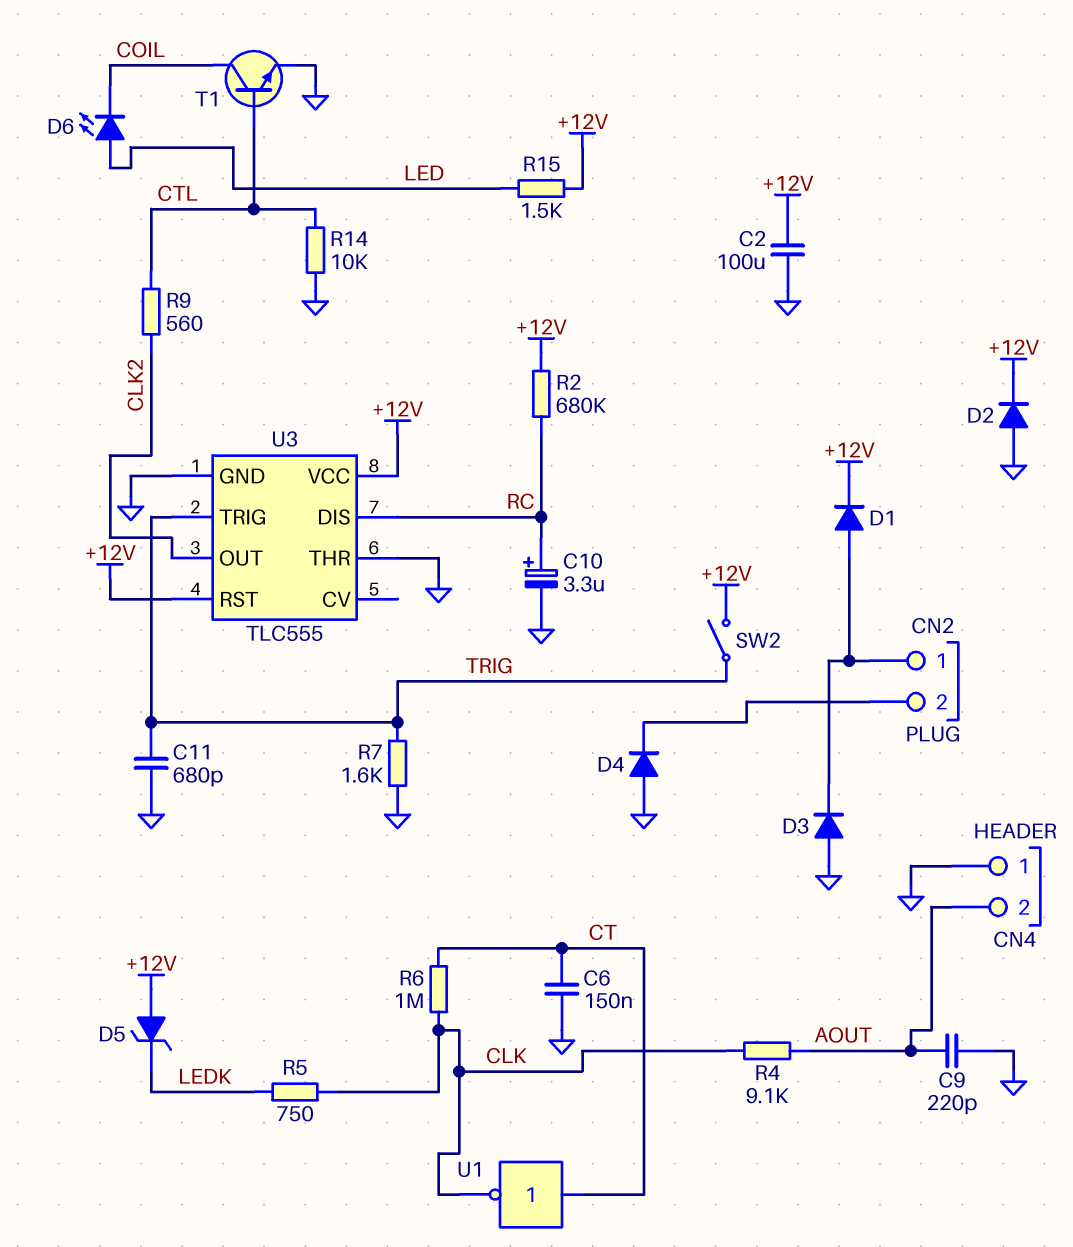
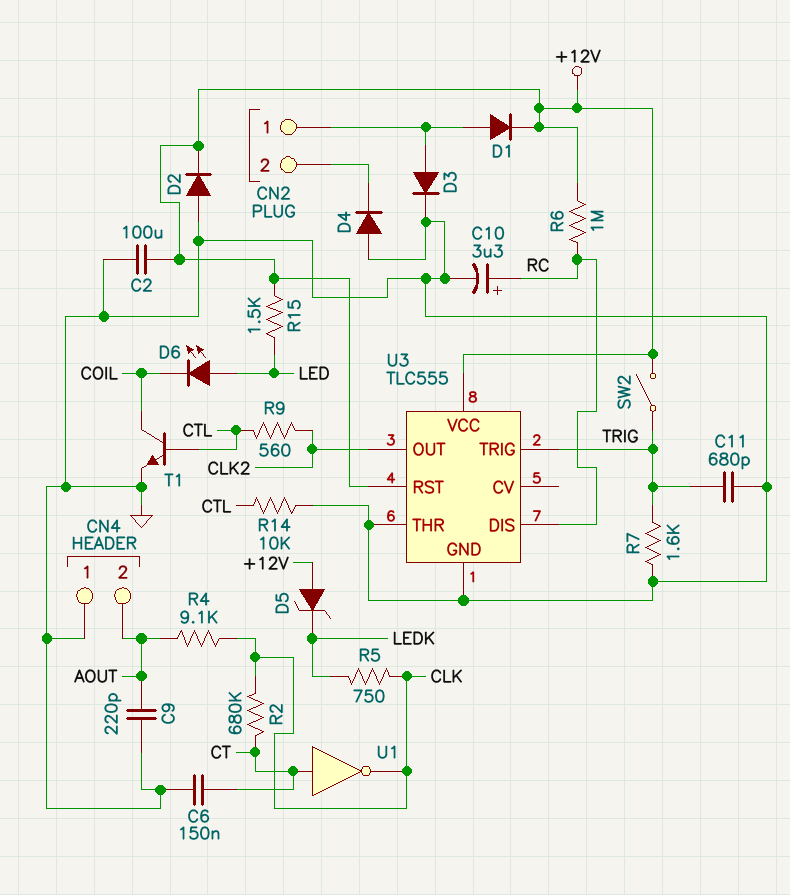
D3: diode (A GND, K CN2/1) -> diode (A CN2/1, K GND)
R2: 680k (+12V, RC) -> 680k (CLK, CT)
R6: 1M (CLK, CT) -> 1M (+12V, RC)

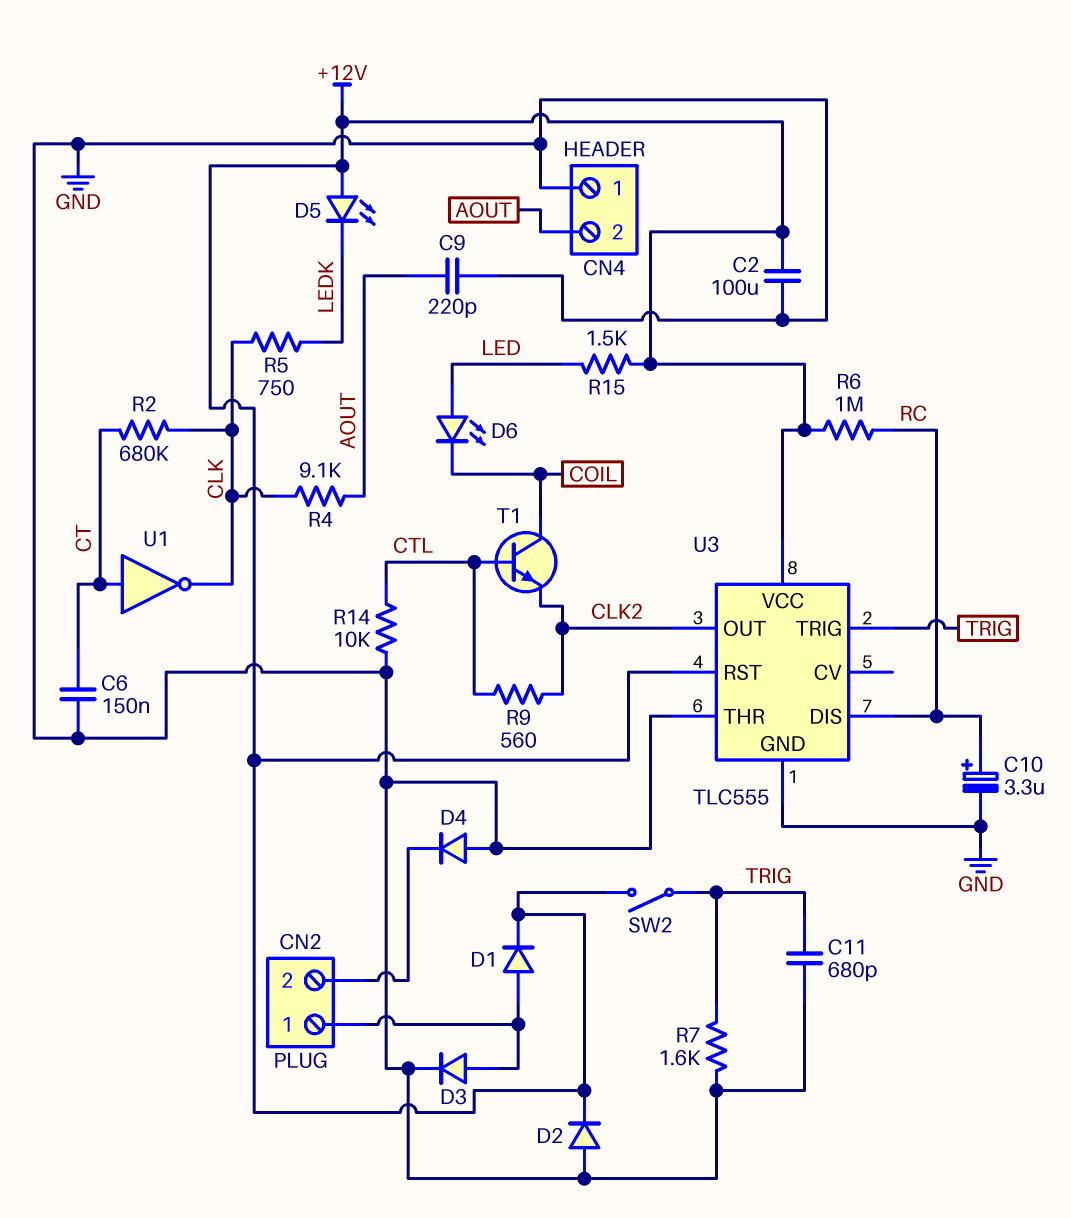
D5: zener (A +12V, K LEDK) -> LED (A +12V, K LEDK)
T1: NPN (B CTL, C COIL, E GND) -> NPN (B CTL, C COIL, E CLK2)

